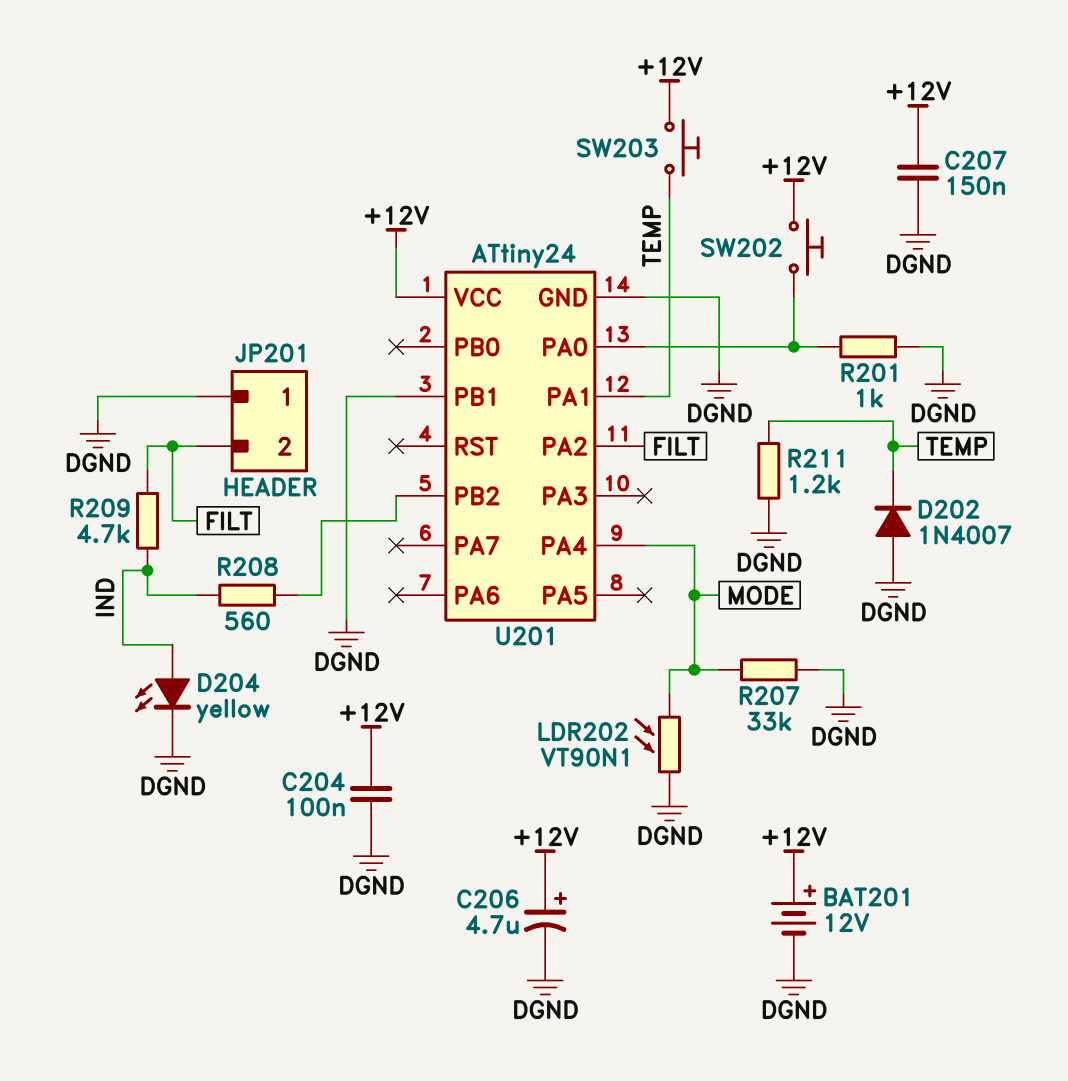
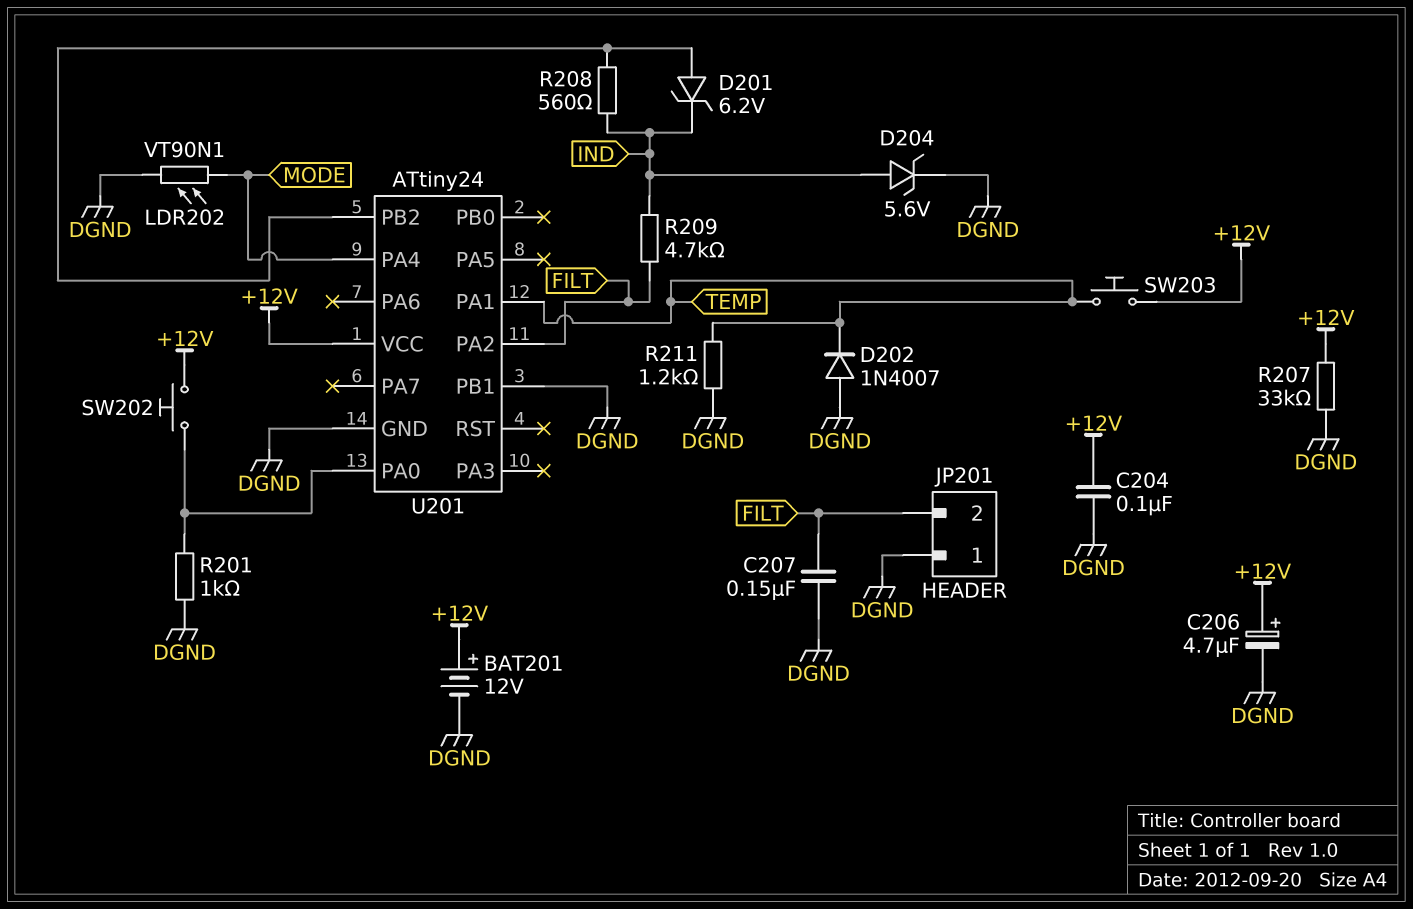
C207: 150nF (+12V, DGND) -> 150nF (DGND, FILT)
D201: none -> zener 6.2V (A U201/PB2, K IND)
D204: LED yellow (A IND, K DGND) -> zener 5.6V (A IND, K DGND)
R207: 33k (DGND, MODE) -> 33k (+12V, DGND)

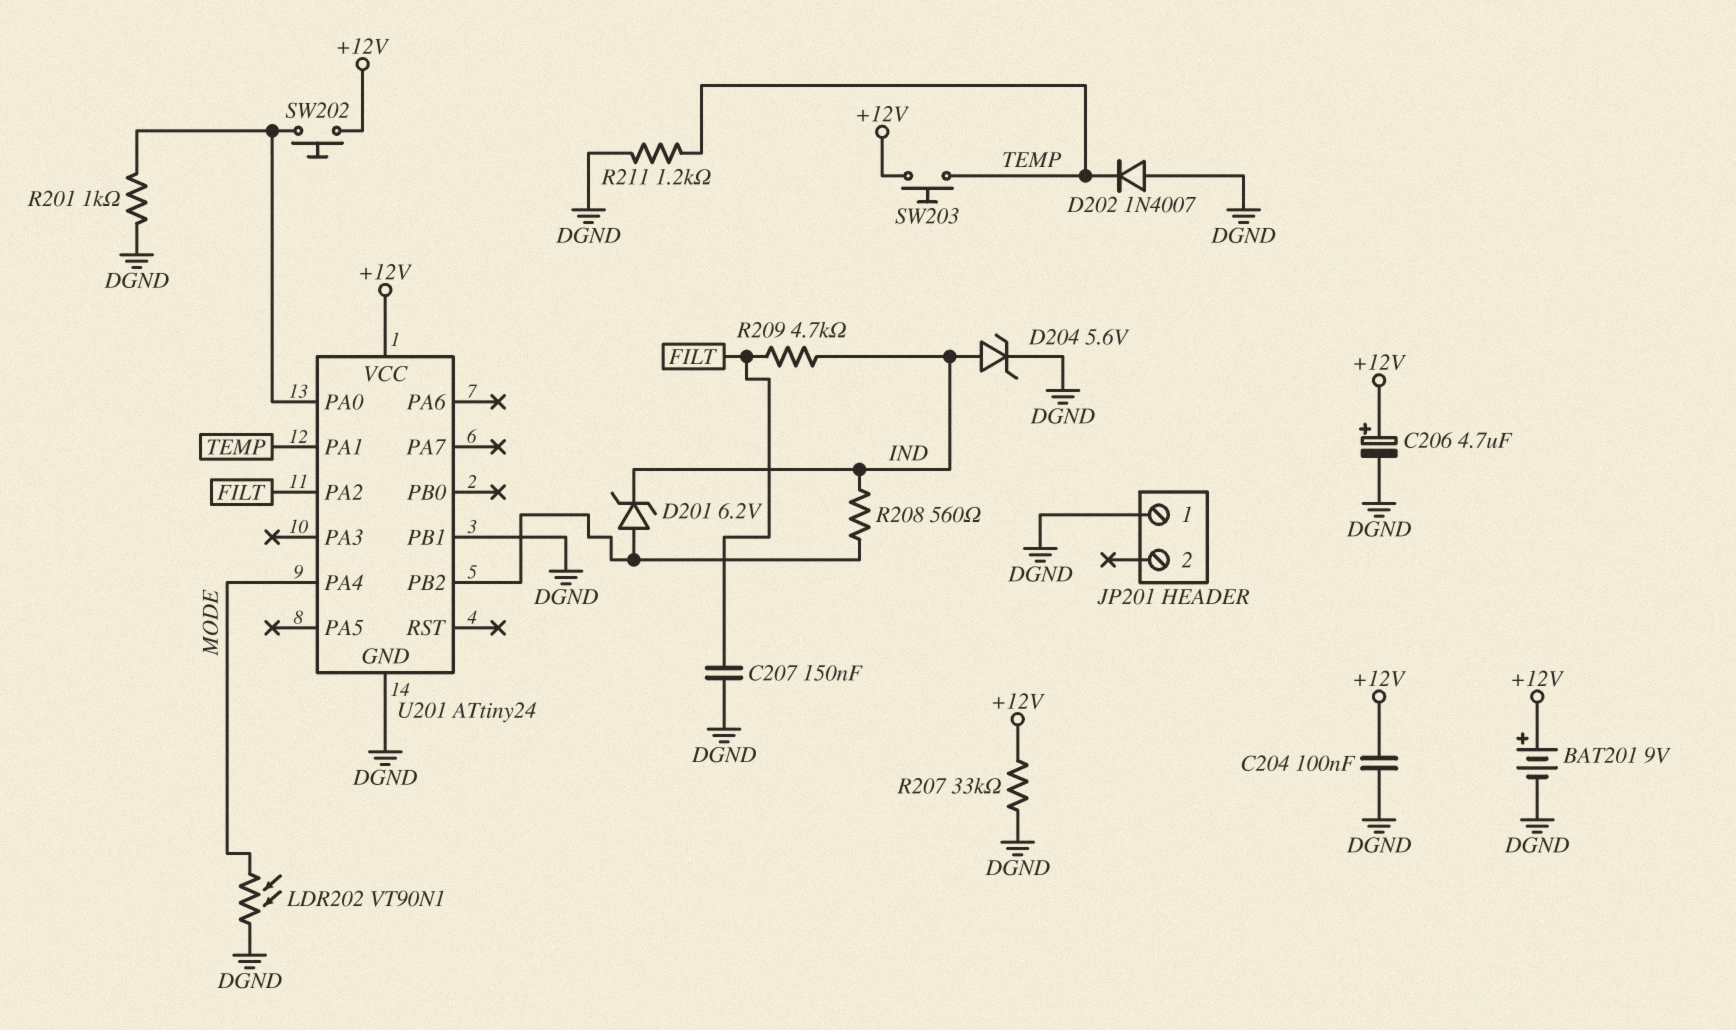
BAT201: 12V (plus +12V, minus DGND) -> 9V (plus +12V, minus DGND)
JP201 pin 2: FILT -> none

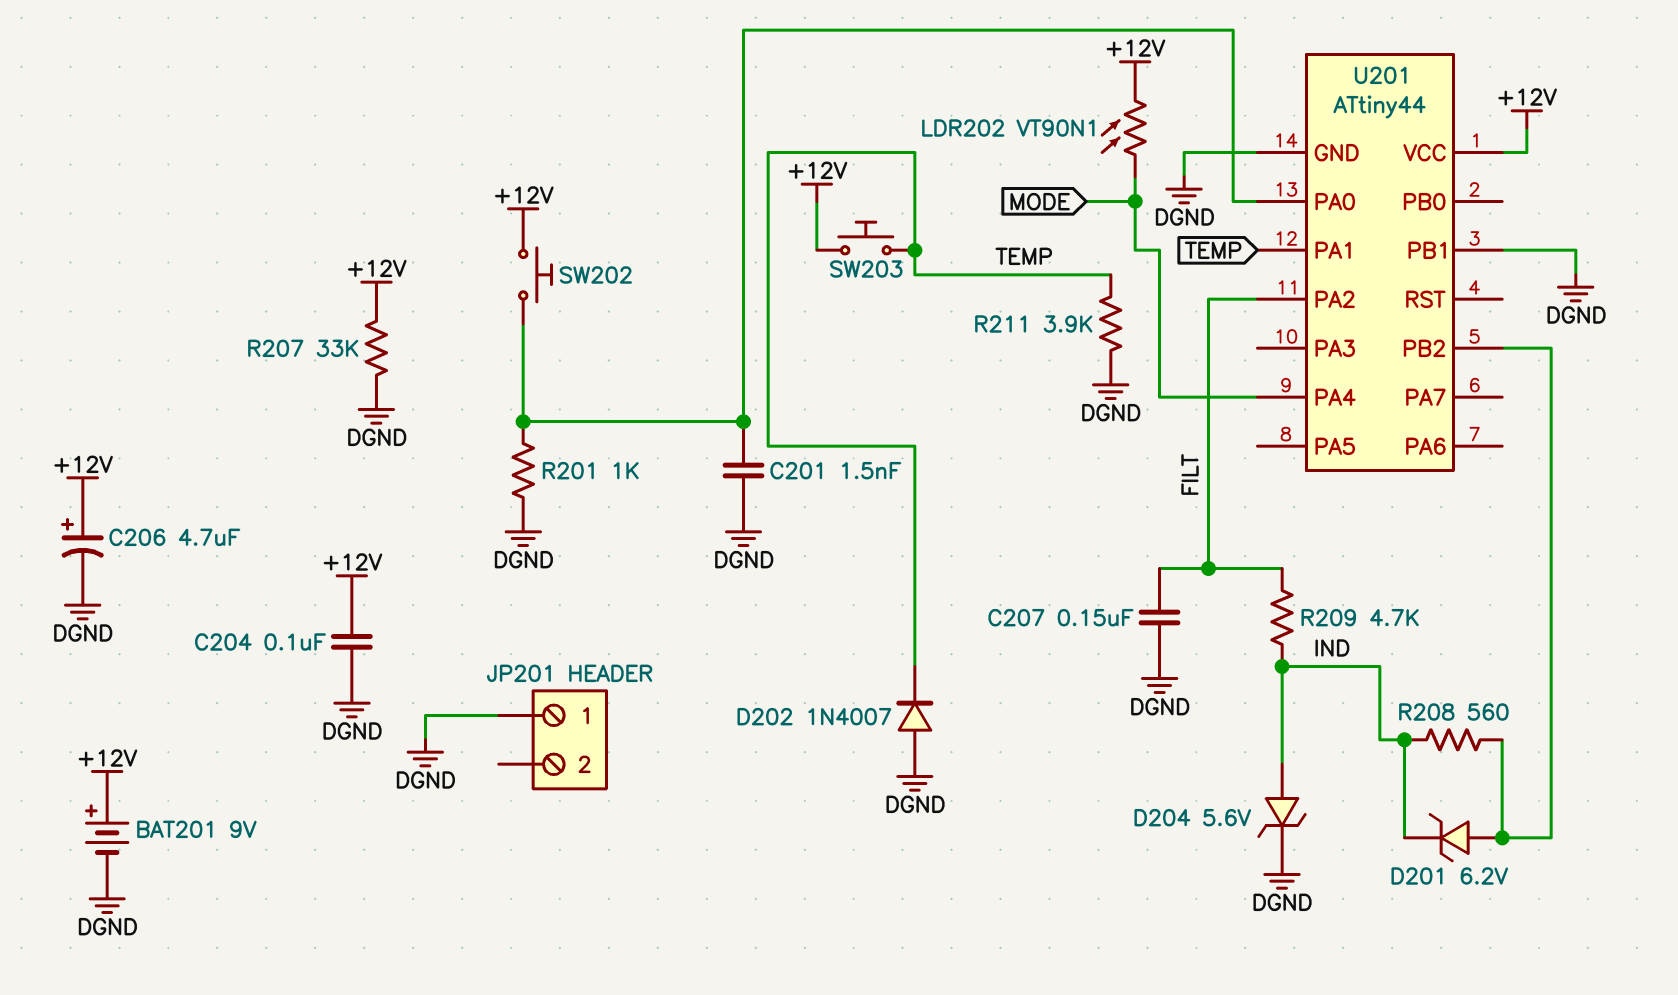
C201: none -> 1.5nF (DGND, U201/PA0)
LDR202: VT90N1 (DGND, MODE) -> VT90N1 (+12V, MODE)
R211: 1.2k (DGND, TEMP) -> 3.9k (DGND, TEMP)
U201: ATtiny24 -> ATtiny44

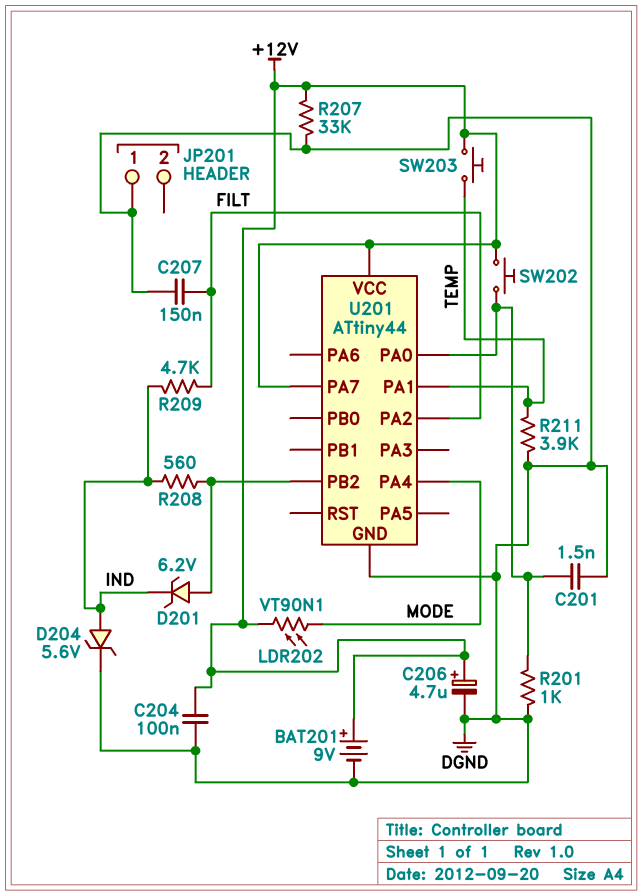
D202: diode 1N4007 (A DGND, K TEMP) -> none
U201 pin PA7: none -> +12V
U201 pin PB1: DGND -> none

